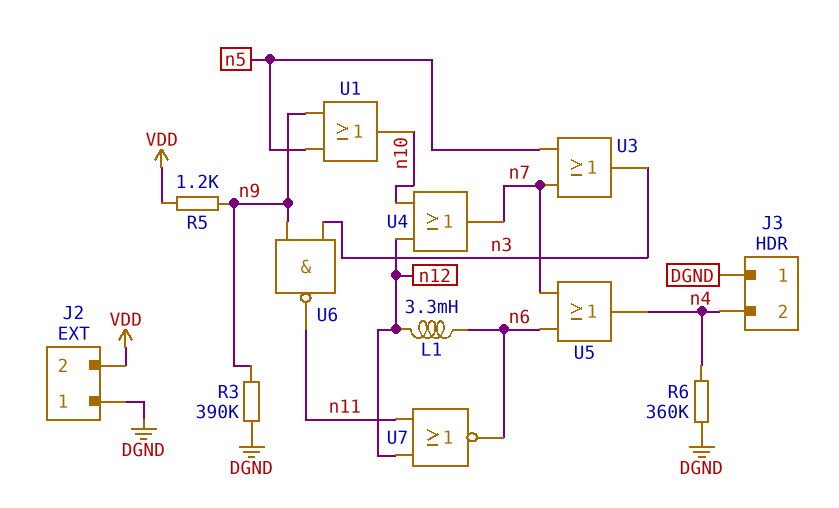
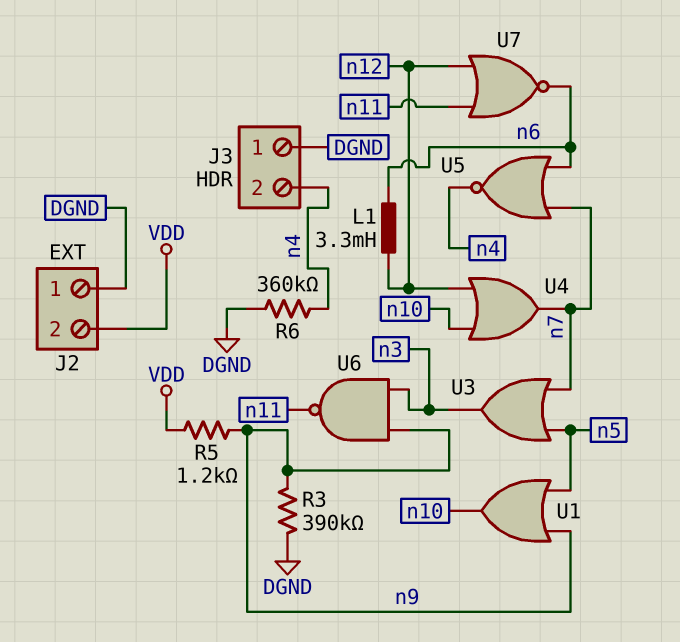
U5: OR (in n6, in n7, out n4) -> NOR (in n6, in n7, out n4)

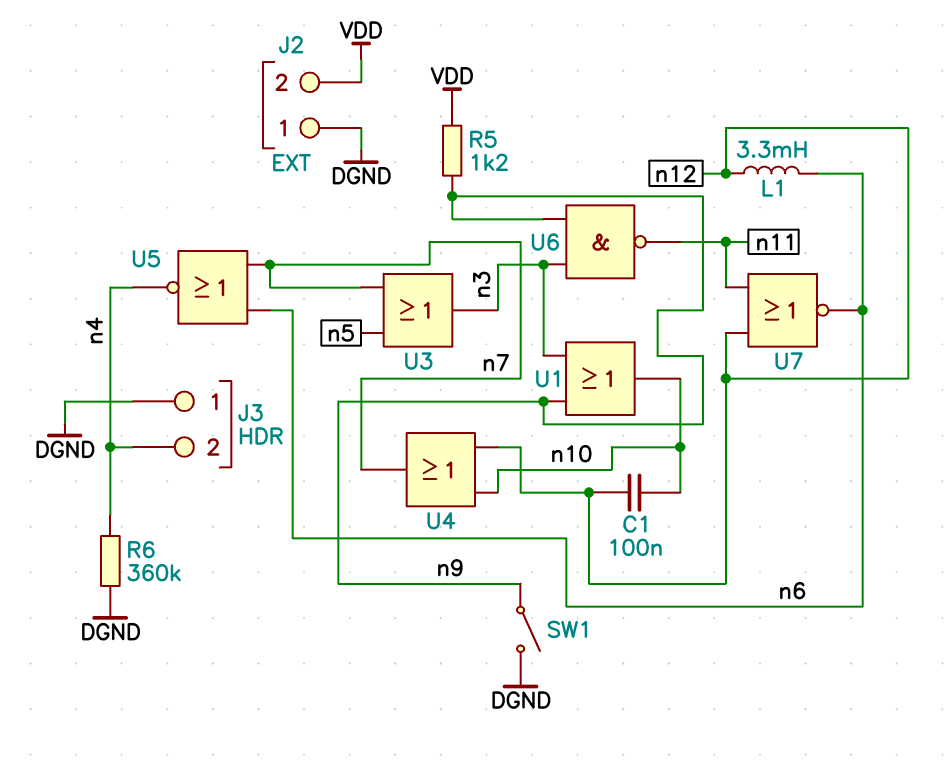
C1: none -> 100nF (n10, n12)
R3: 390k (DGND, n9) -> none
SW1: none -> switch (DGND, n9)
U1: OR (in n5, in n9, out n10) -> OR (in n3, in n9, out n10)

